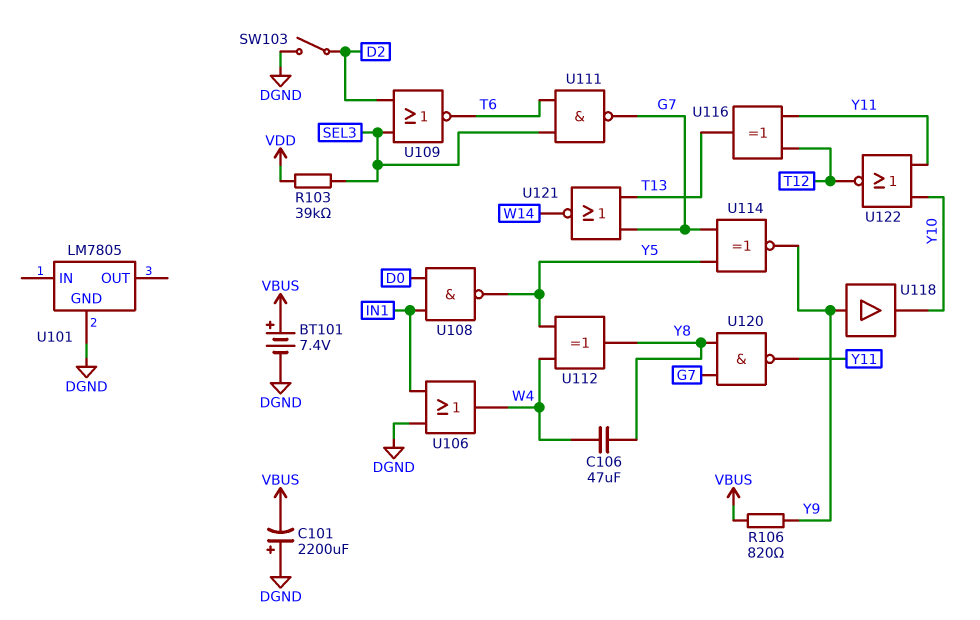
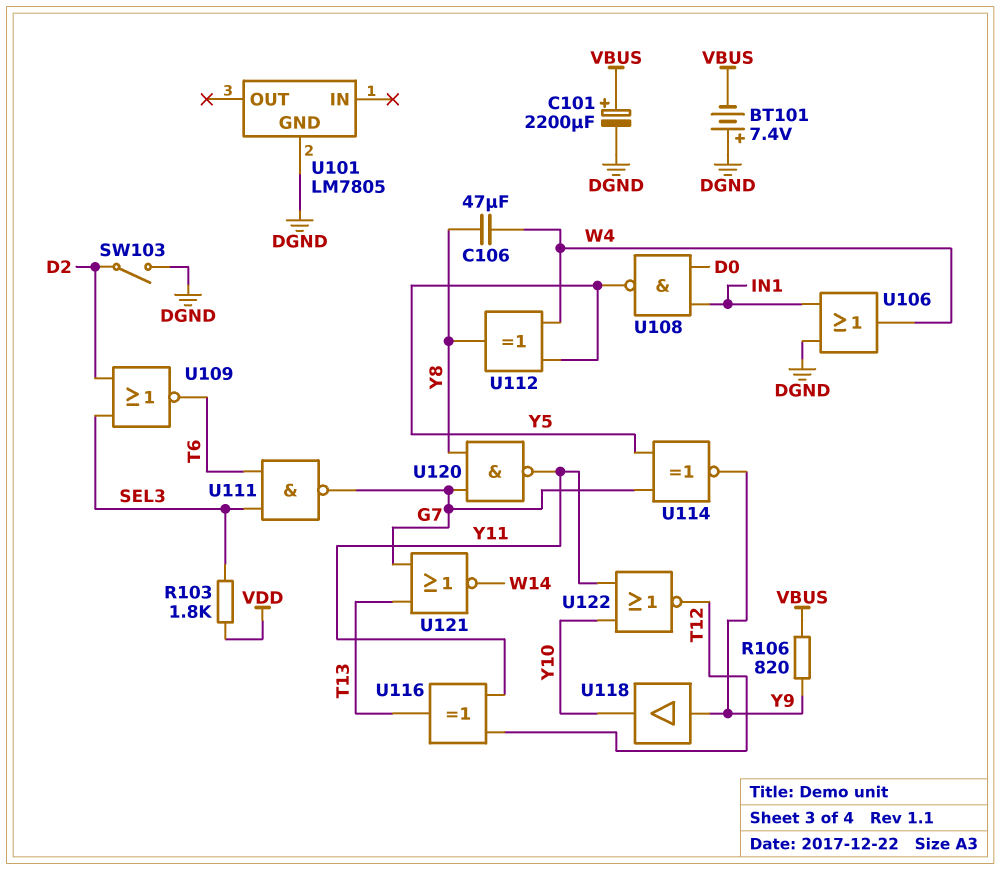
BT101: 7.4V (plus VBUS, minus DGND) -> 7.4V (plus DGND, minus VBUS)
C101: 2200uF (plus DGND, minus VBUS) -> 2200uF (plus VBUS, minus DGND)
R103: 39k (SEL3, VDD) -> 1.8k (SEL3, VDD)

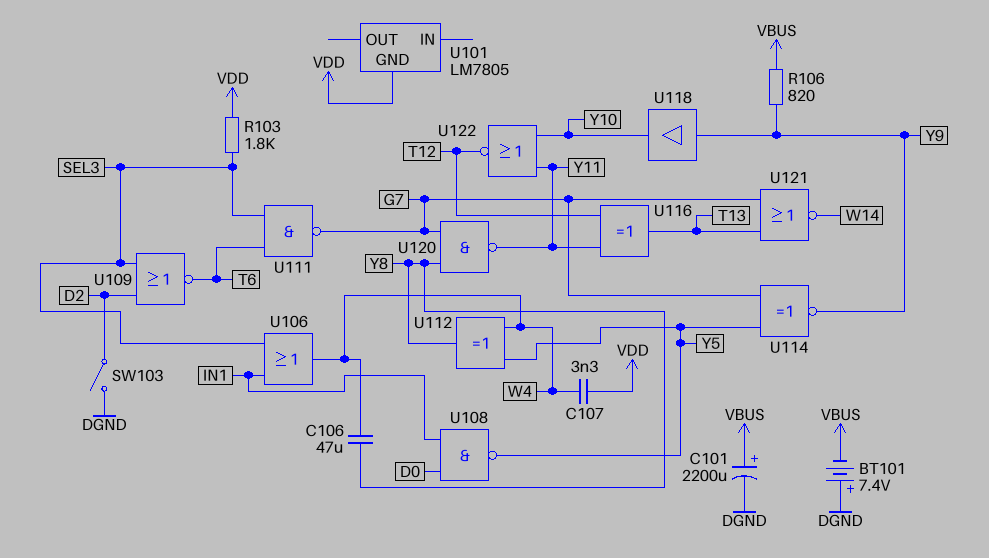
C107: none -> 3.3nF (VDD, W4)
U101 pin GND: DGND -> VDD
U106: OR (in DGND, in IN1, out W4) -> OR (in IN1, in SEL3, out W4)

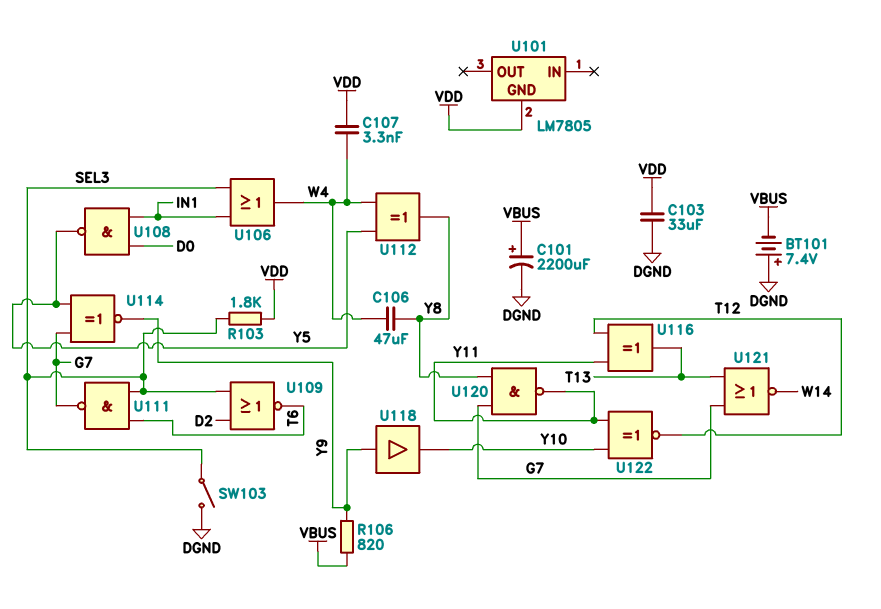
C103: none -> 33uF (DGND, VDD)
SW103: switch (D2, DGND) -> switch (DGND, SEL3)
U122: NOR (in Y10, in Y11, out T12) -> XNOR (in Y10, in Y11, out T12)

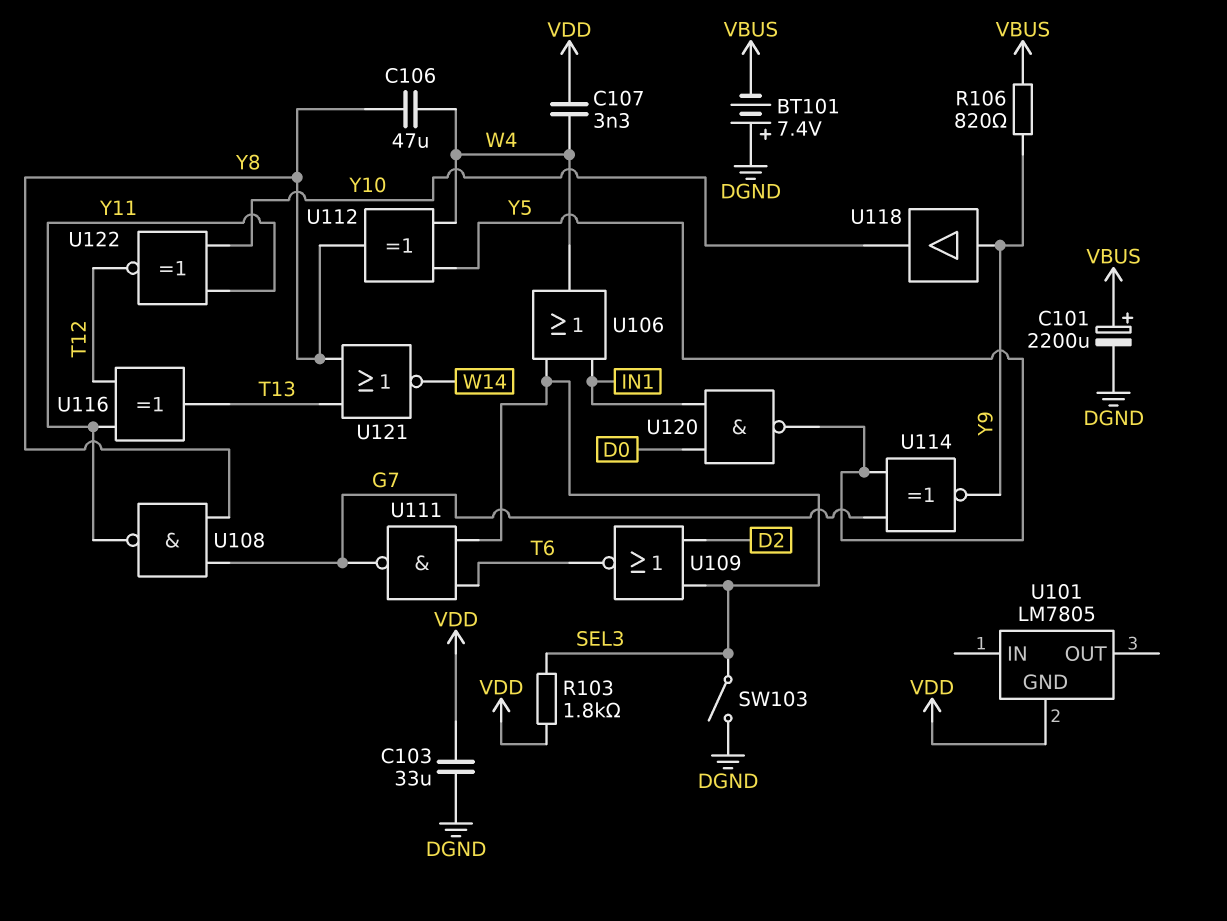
U108: NAND (in D0, in IN1, out Y5) -> NAND (in G7, in Y8, out Y11)
U120: NAND (in G7, in Y8, out Y11) -> NAND (in D0, in IN1, out Y5)
U121: NOR (in G7, in T13, out W14) -> NOR (in T13, in Y8, out W14)

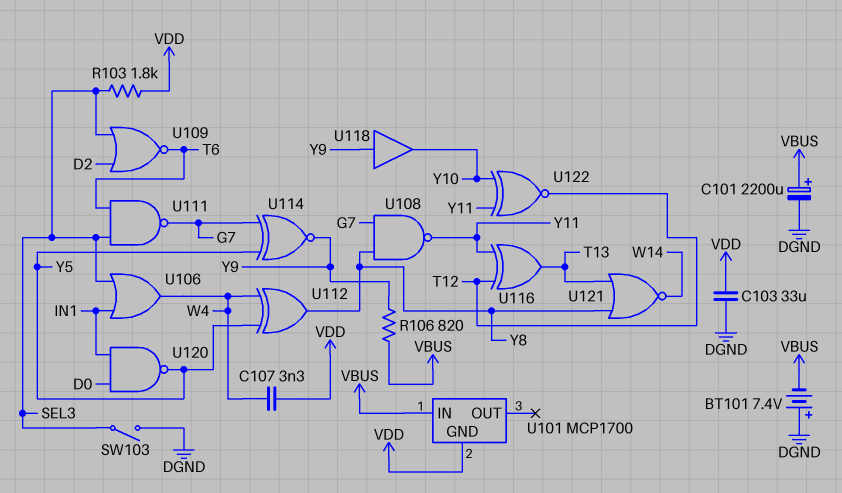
C106: 47uF (W4, Y8) -> none
U101: LM7805 -> MCP1700
U101 pin IN: none -> VBUS

